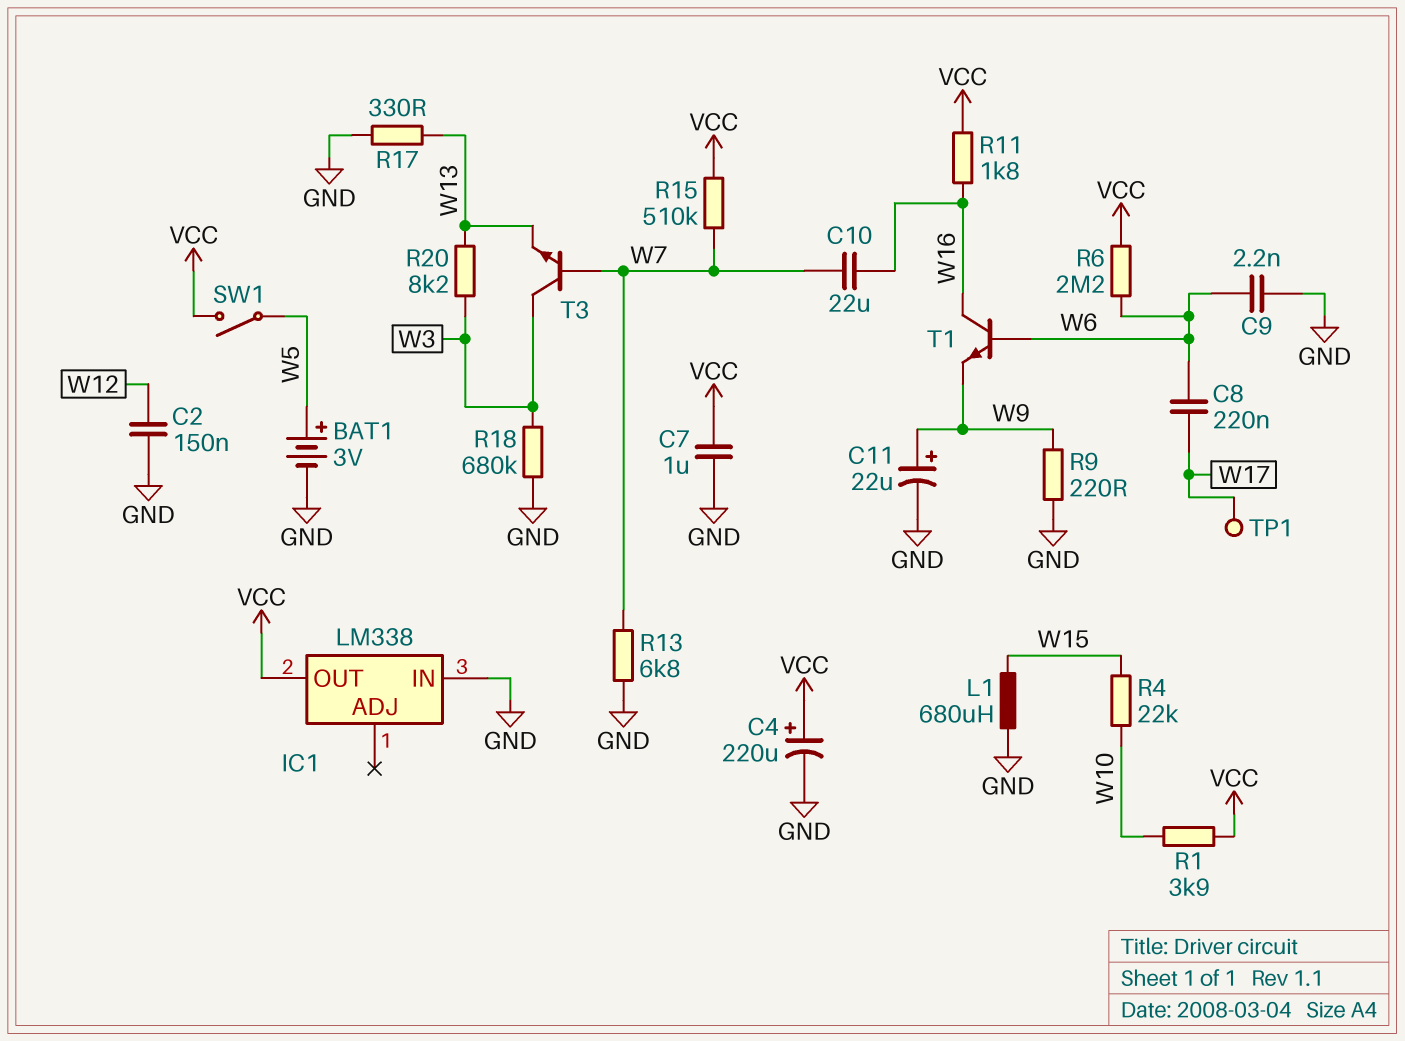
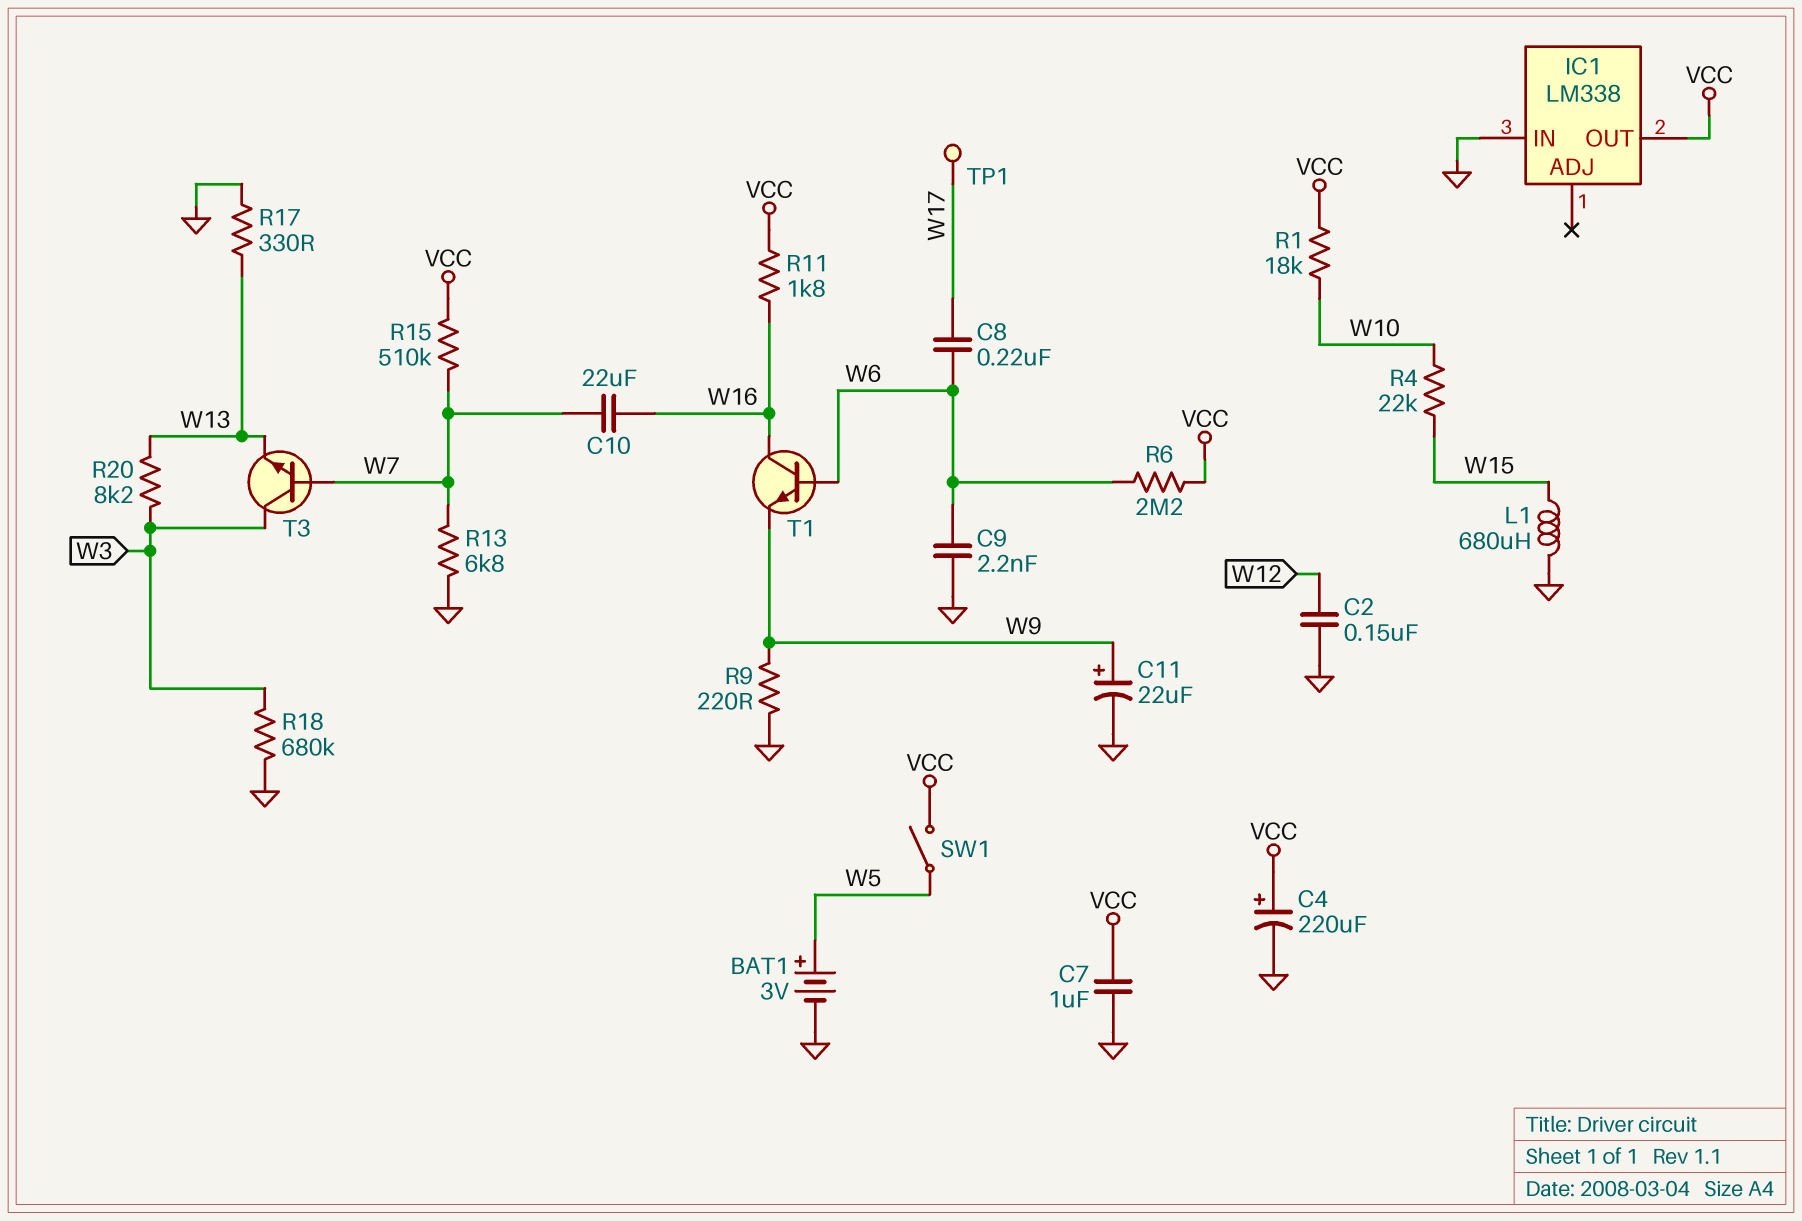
R1: 3.9k (VCC, W10) -> 18k (VCC, W10)

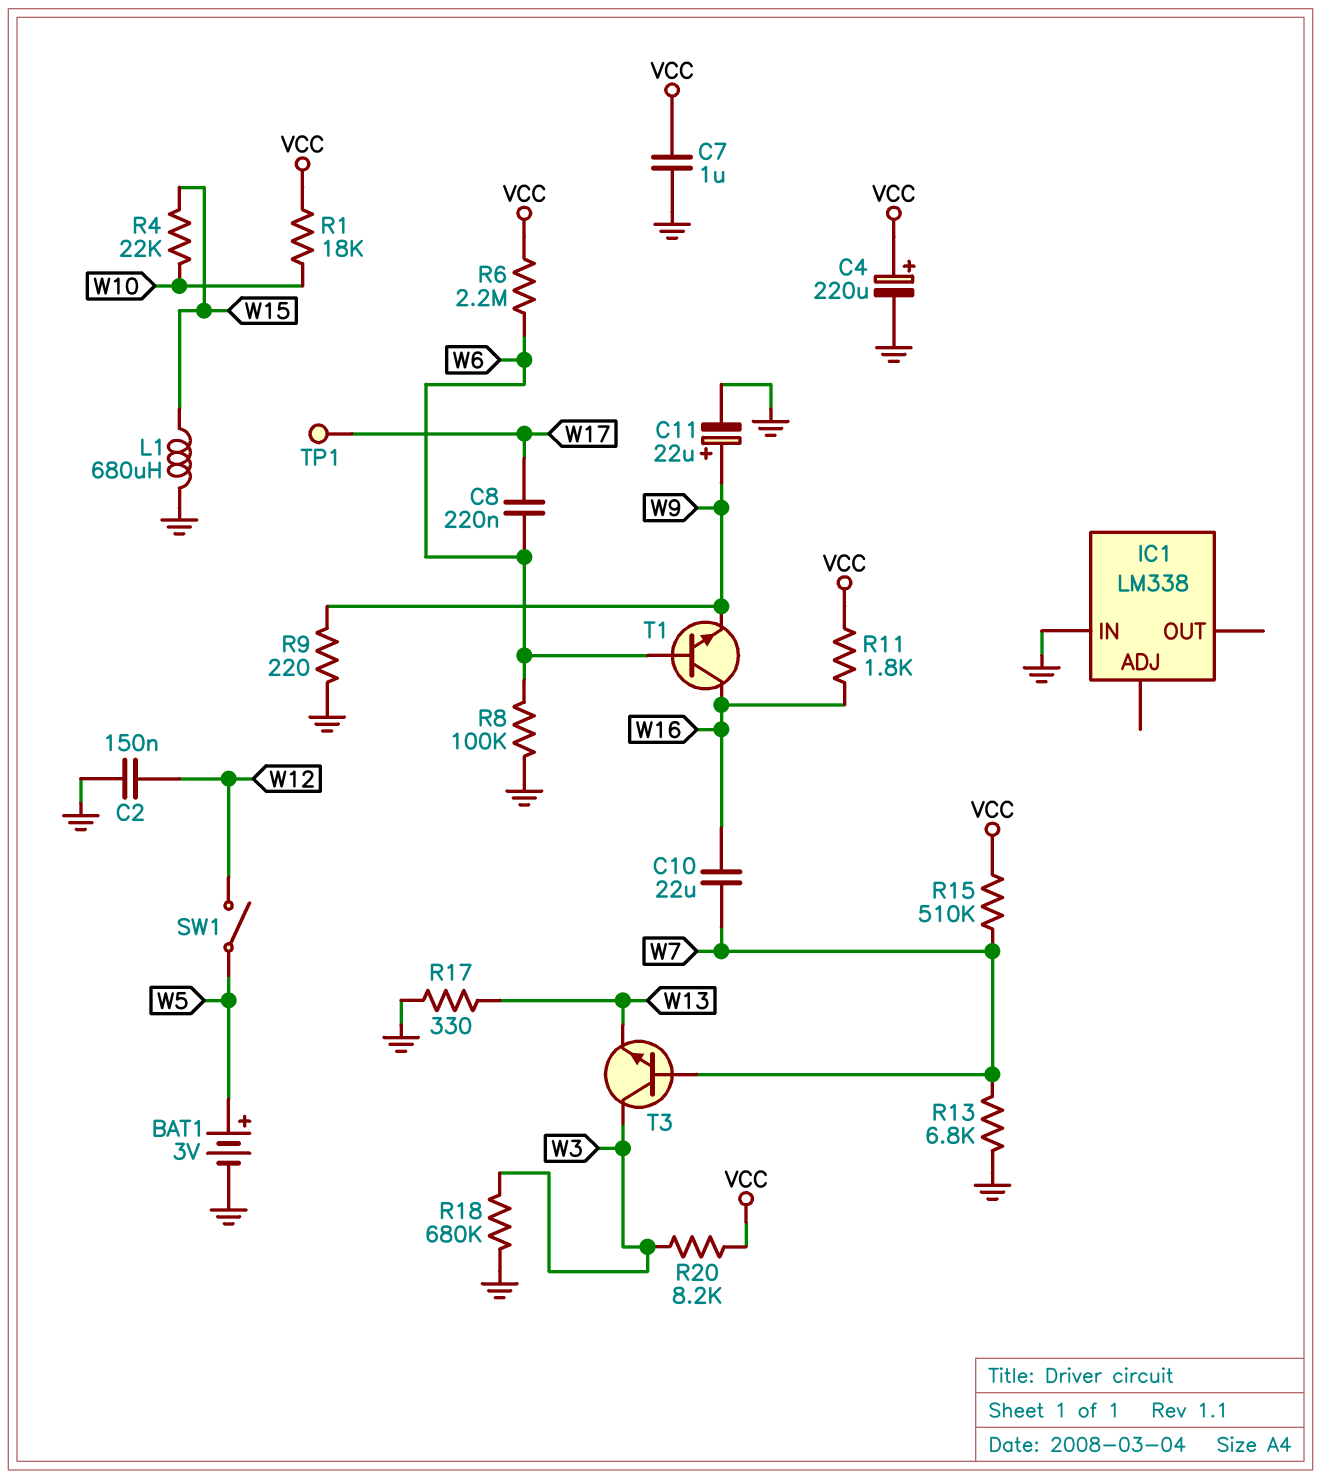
C9: 2.2nF (GND, W6) -> none
IC1 pin OUT: VCC -> none
R8: none -> 100k (GND, W6)
R20: 8.2k (W3, W13) -> 8.2k (VCC, W3)
SW1: switch (VCC, W5) -> switch (W5, W12)

